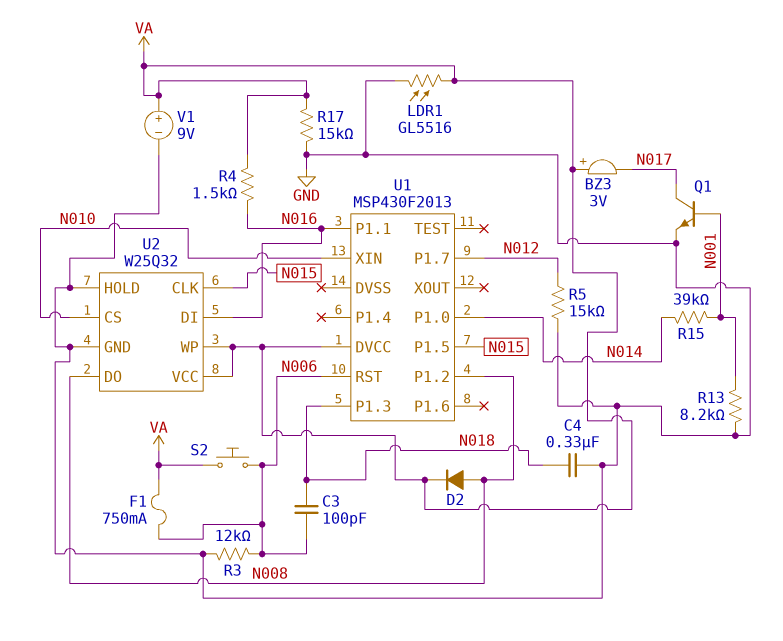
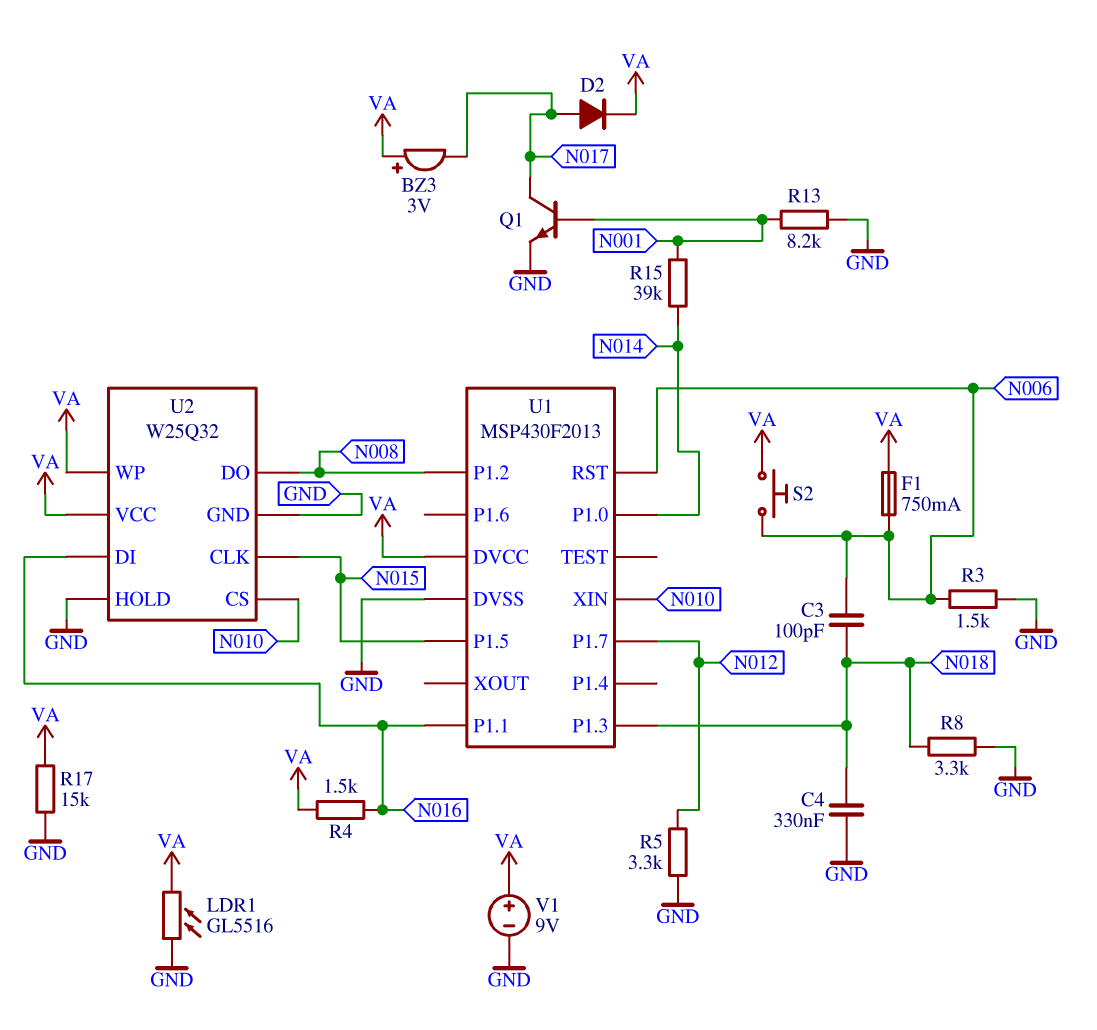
D2: diode (A N008, K VA) -> diode (A N017, K VA)
R3: 12k (GND, N006) -> 1.5k (GND, N006)
R5: 15k (GND, N012) -> 3.3k (GND, N012)
R8: none -> 3.3k (GND, N018)
U1 pin DVSS: none -> GND

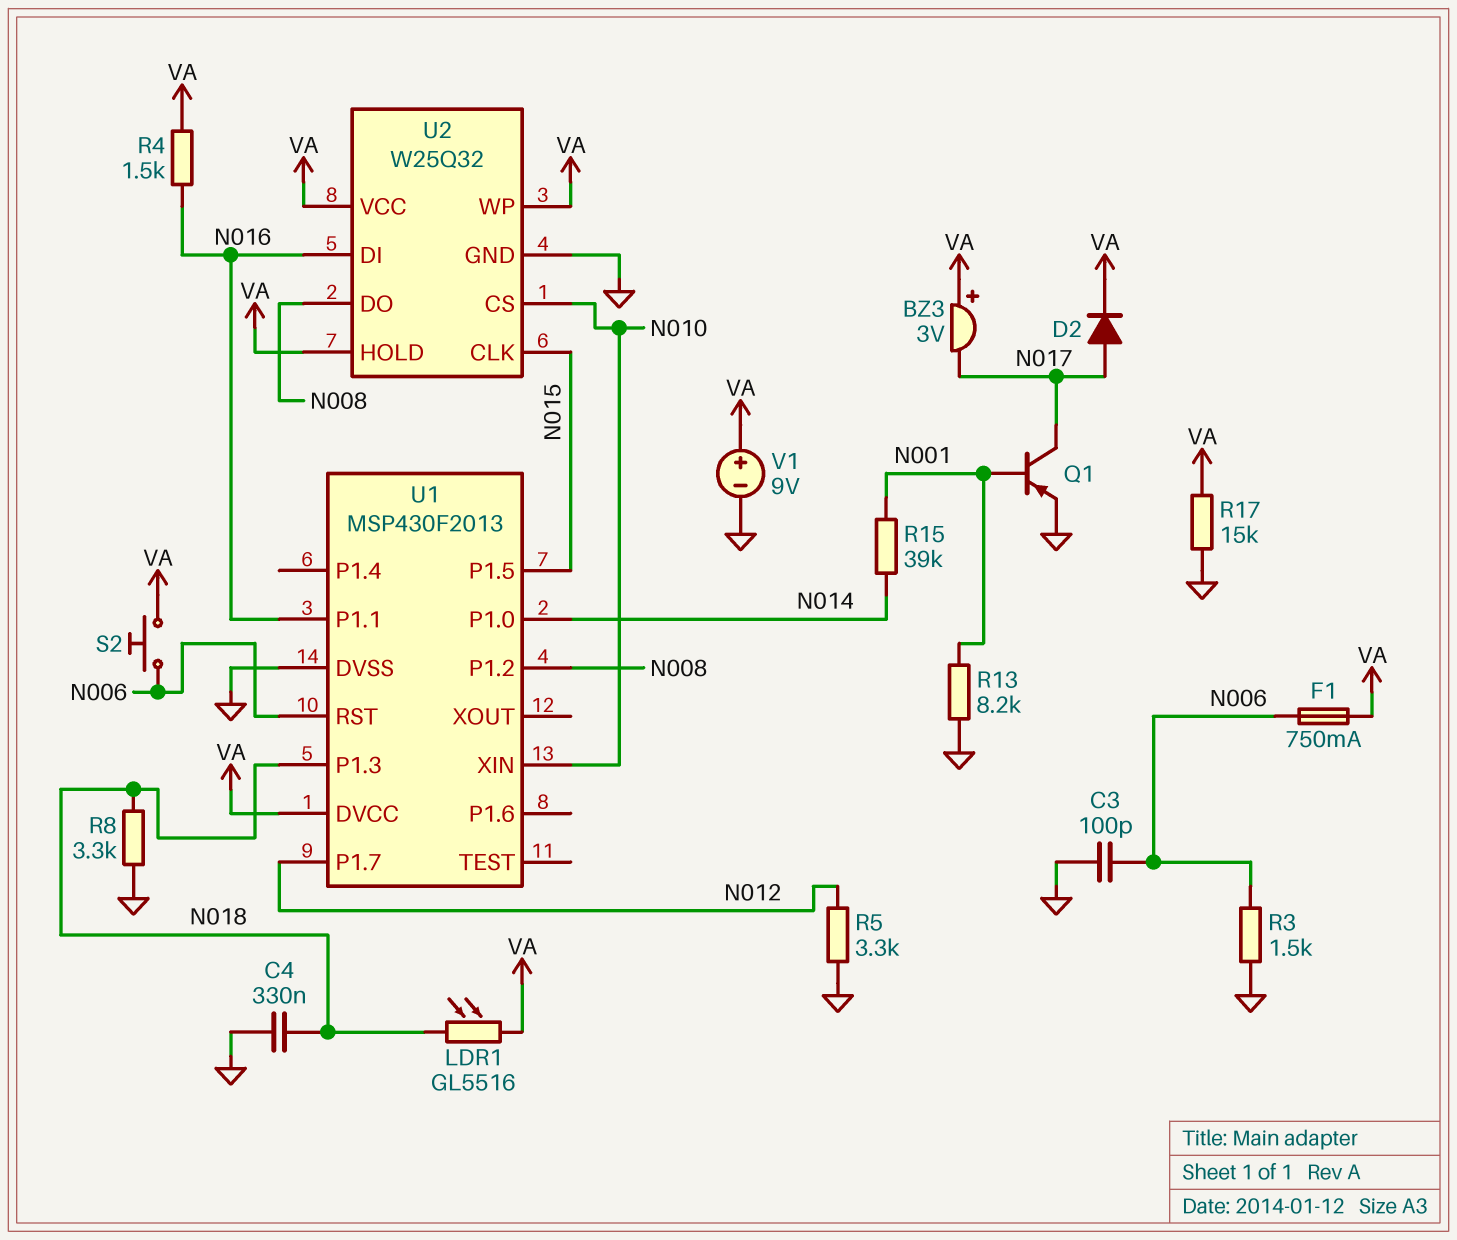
C3: 100pF (N006, N018) -> 100pF (GND, N006)
LDR1: GL5516 (GND, VA) -> GL5516 (N018, VA)
Q1: NPN (B N001, C N017, E GND) -> PNP (B N001, C N017, E GND)
U2 pin HOLD: GND -> VA

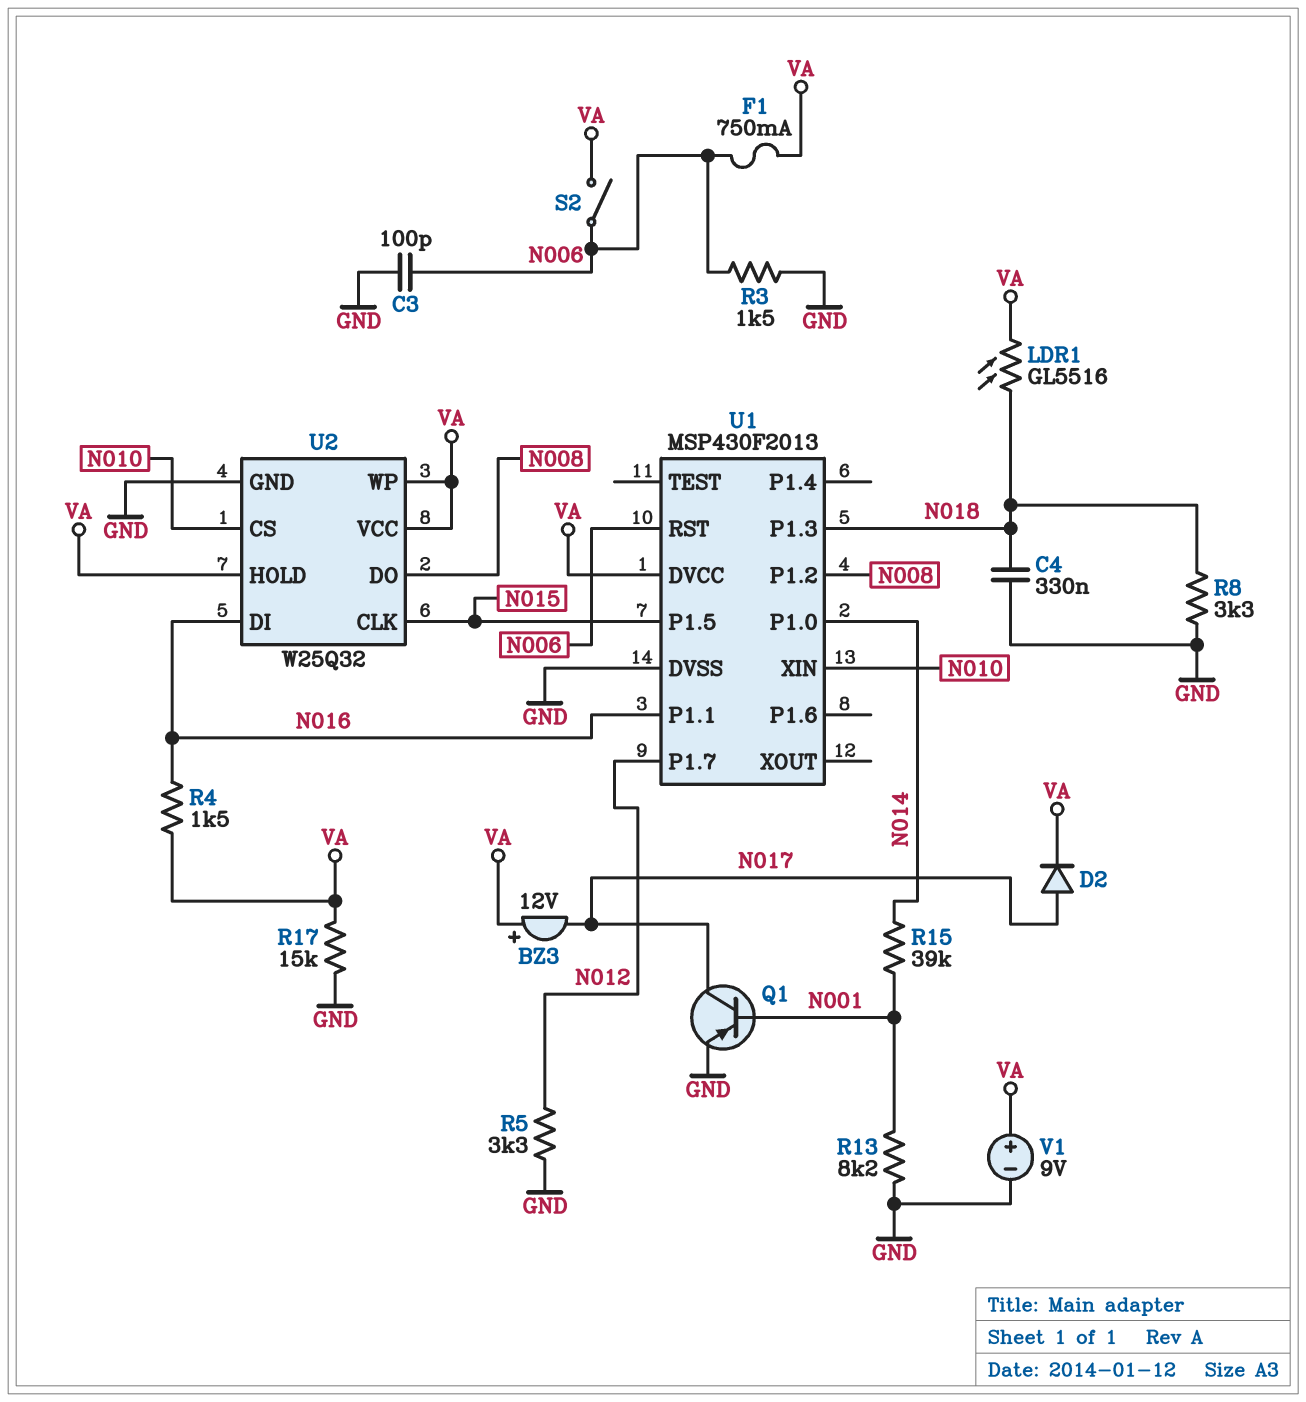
BZ3: buzzer 3V (plus VA, minus N017) -> buzzer 12V (plus VA, minus N017)
S2: button (N006, VA) -> switch (N006, VA)

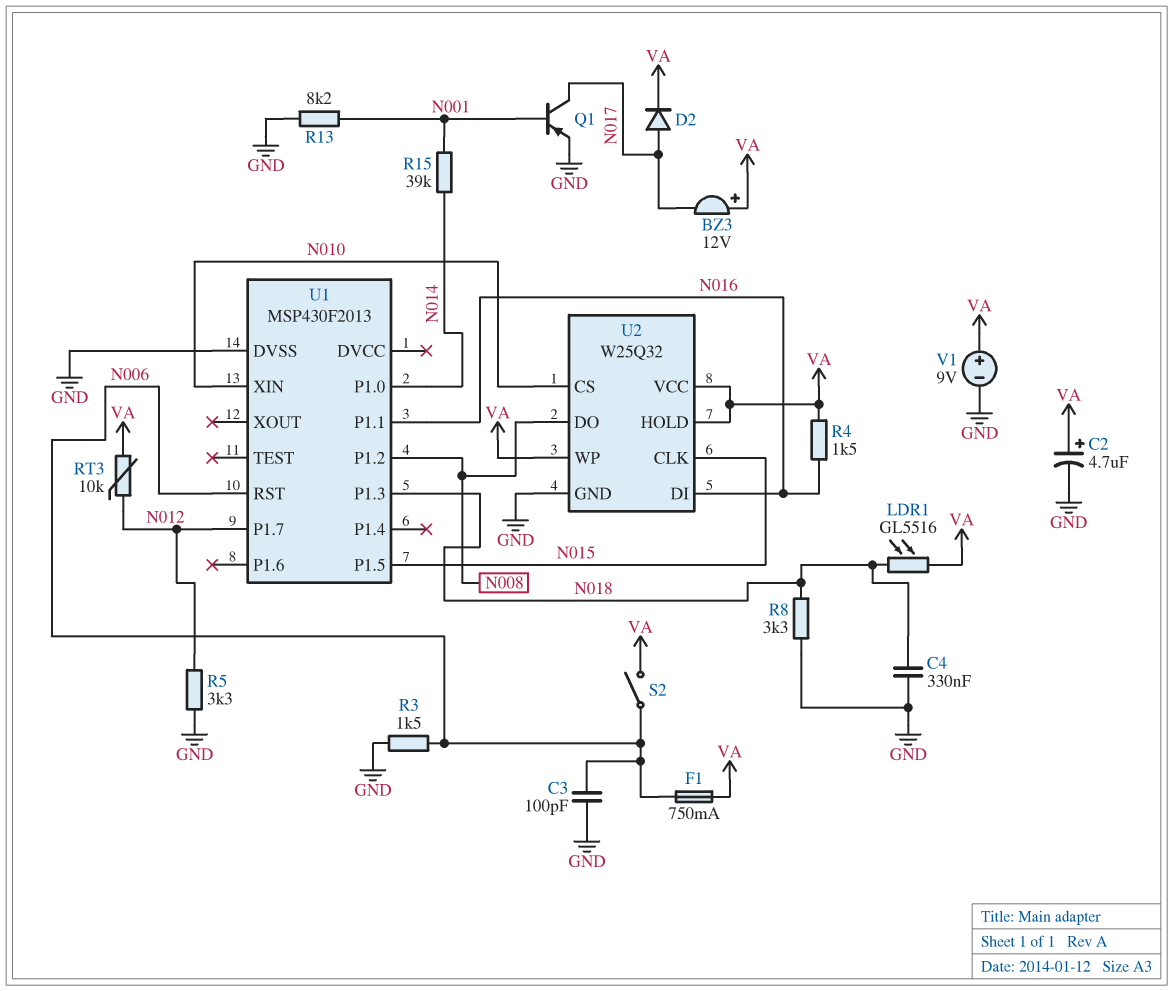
C2: none -> 4.7uF (plus VA, minus GND)
R17: 15k (GND, VA) -> none
RT3: none -> 10k (N012, VA)
U1 pin DVCC: VA -> none

